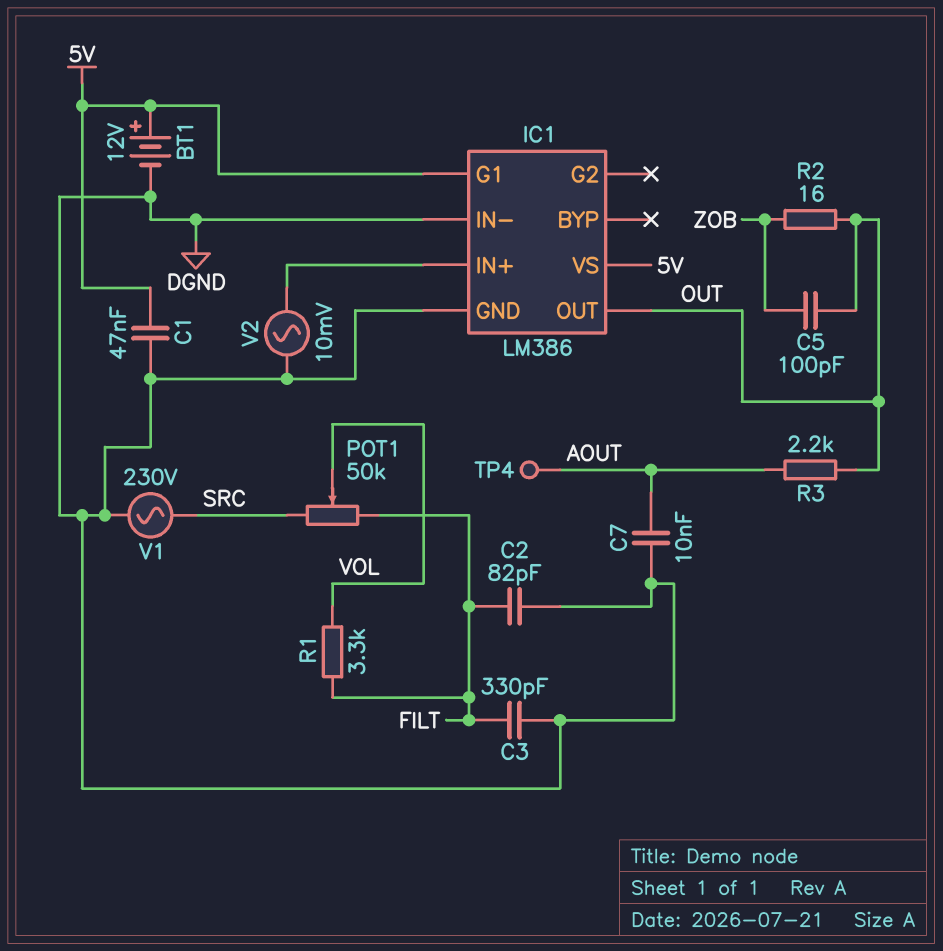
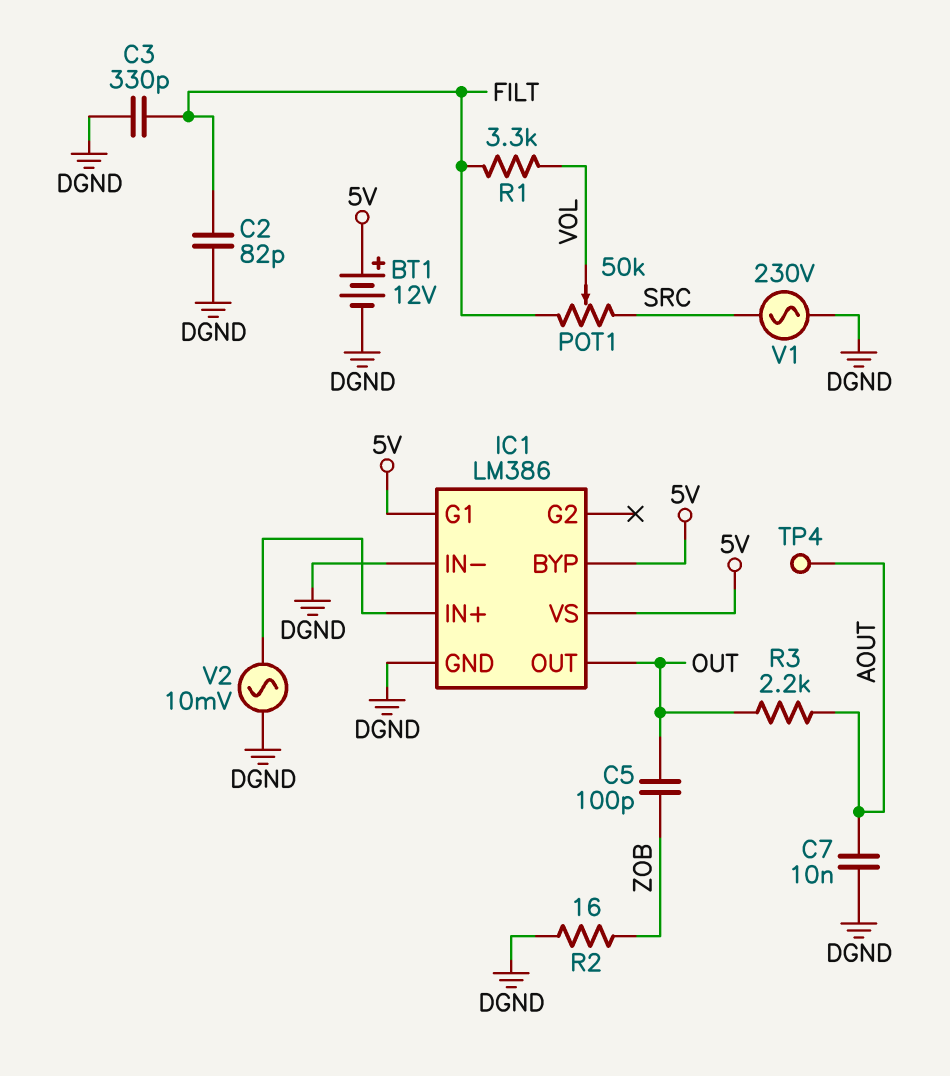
C1: 47nF (5V, DGND) -> none
IC1 pin BYP: none -> 5V
R2: 16 (OUT, ZOB) -> 16 (DGND, ZOB)

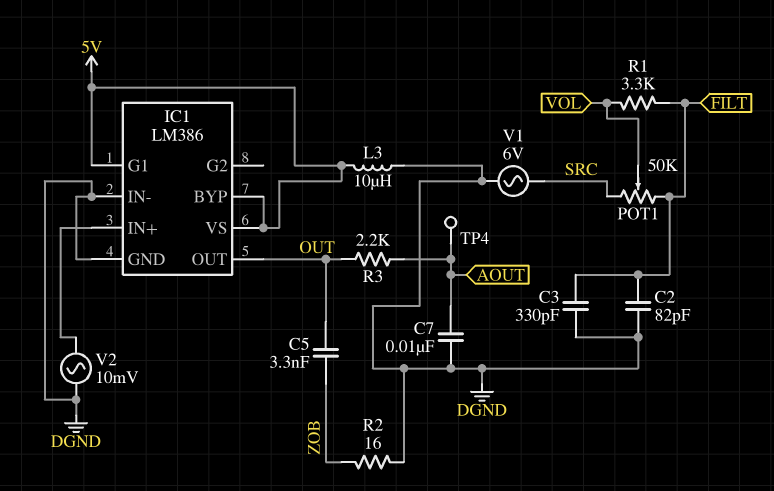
BT1: 12V (plus 5V, minus DGND) -> none
C5: 100pF (OUT, ZOB) -> 3.3nF (OUT, ZOB)
L3: none -> 10uH (5V, DGND)
V1: AC 230V (DGND, SRC) -> AC 6V (DGND, SRC)

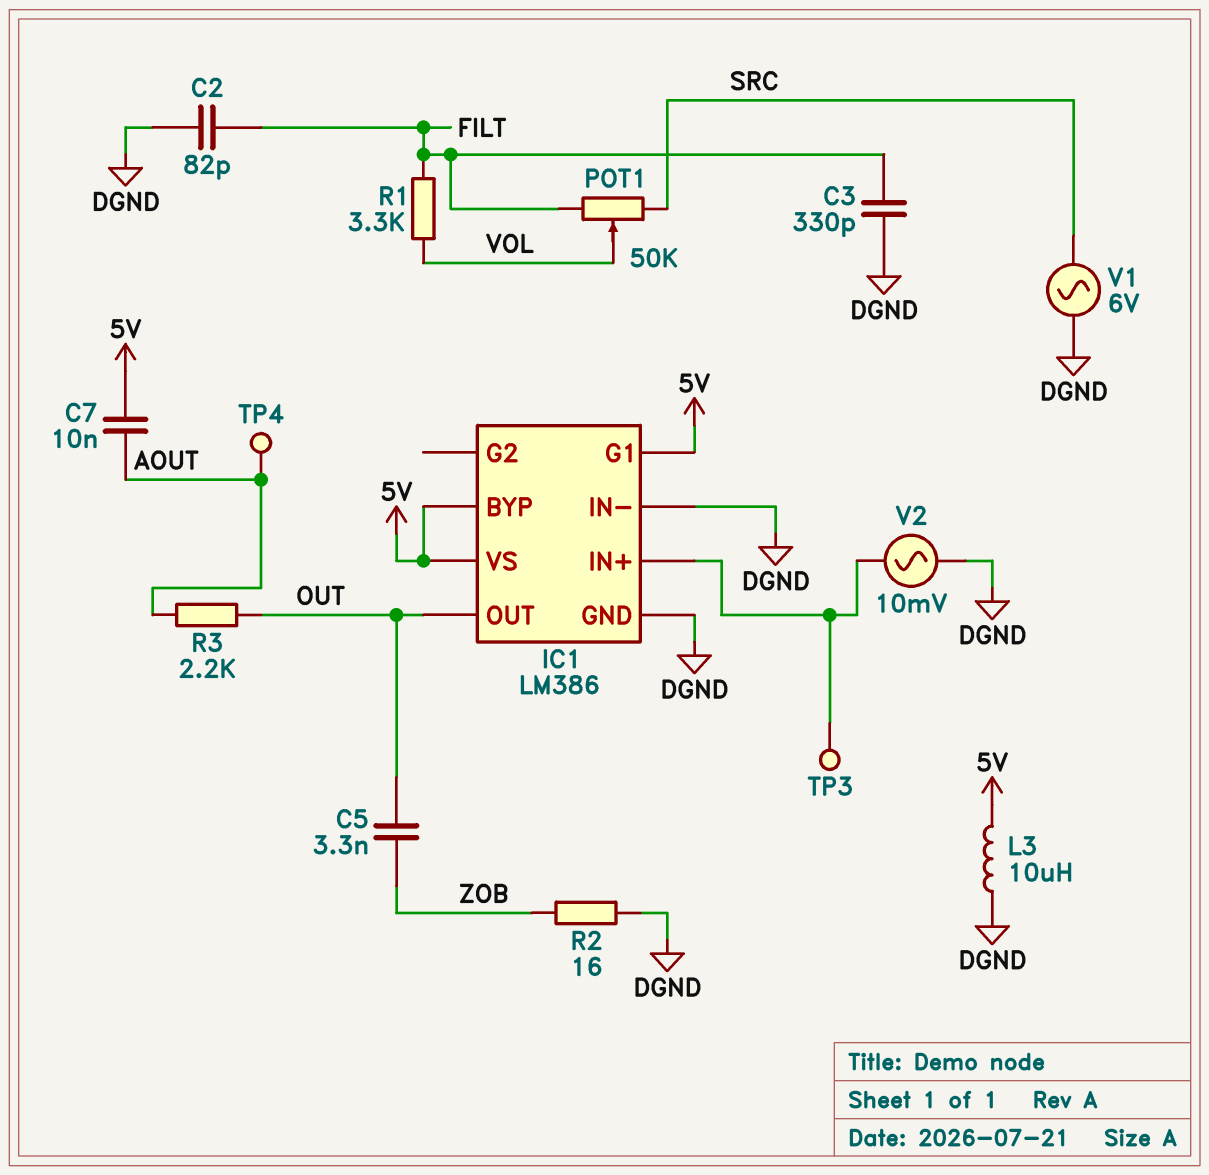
C7: 10nF (AOUT, DGND) -> 10nF (5V, AOUT)
TP3: none -> test point (IC1/IN+)

